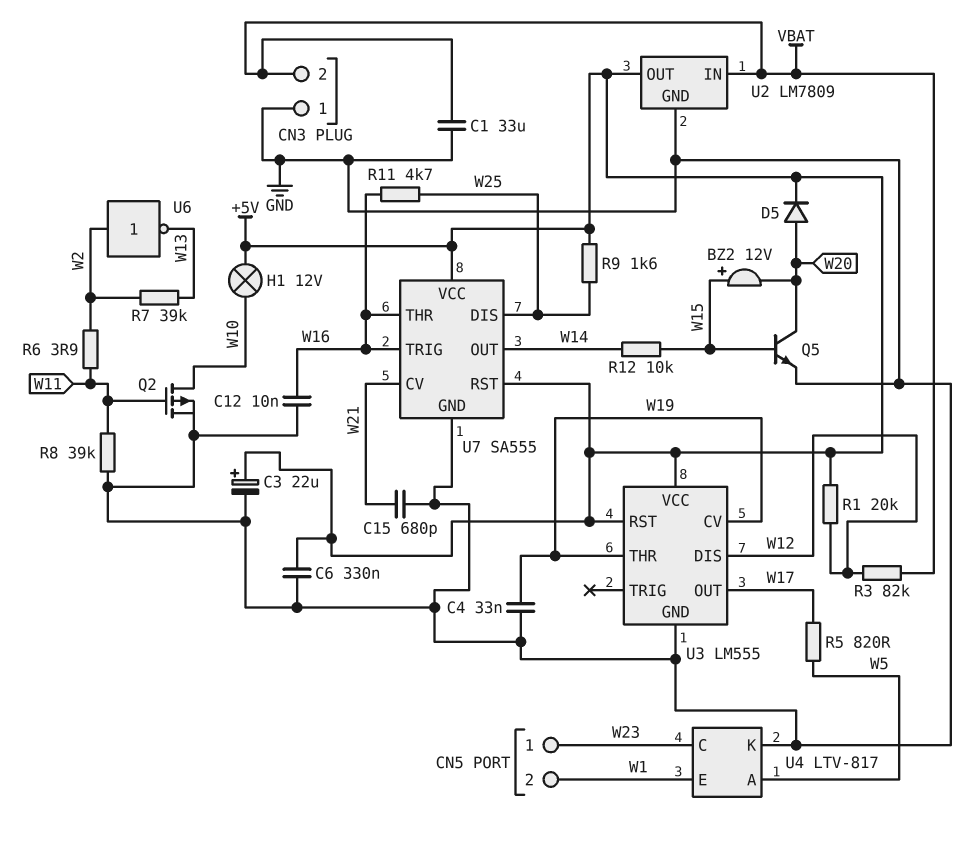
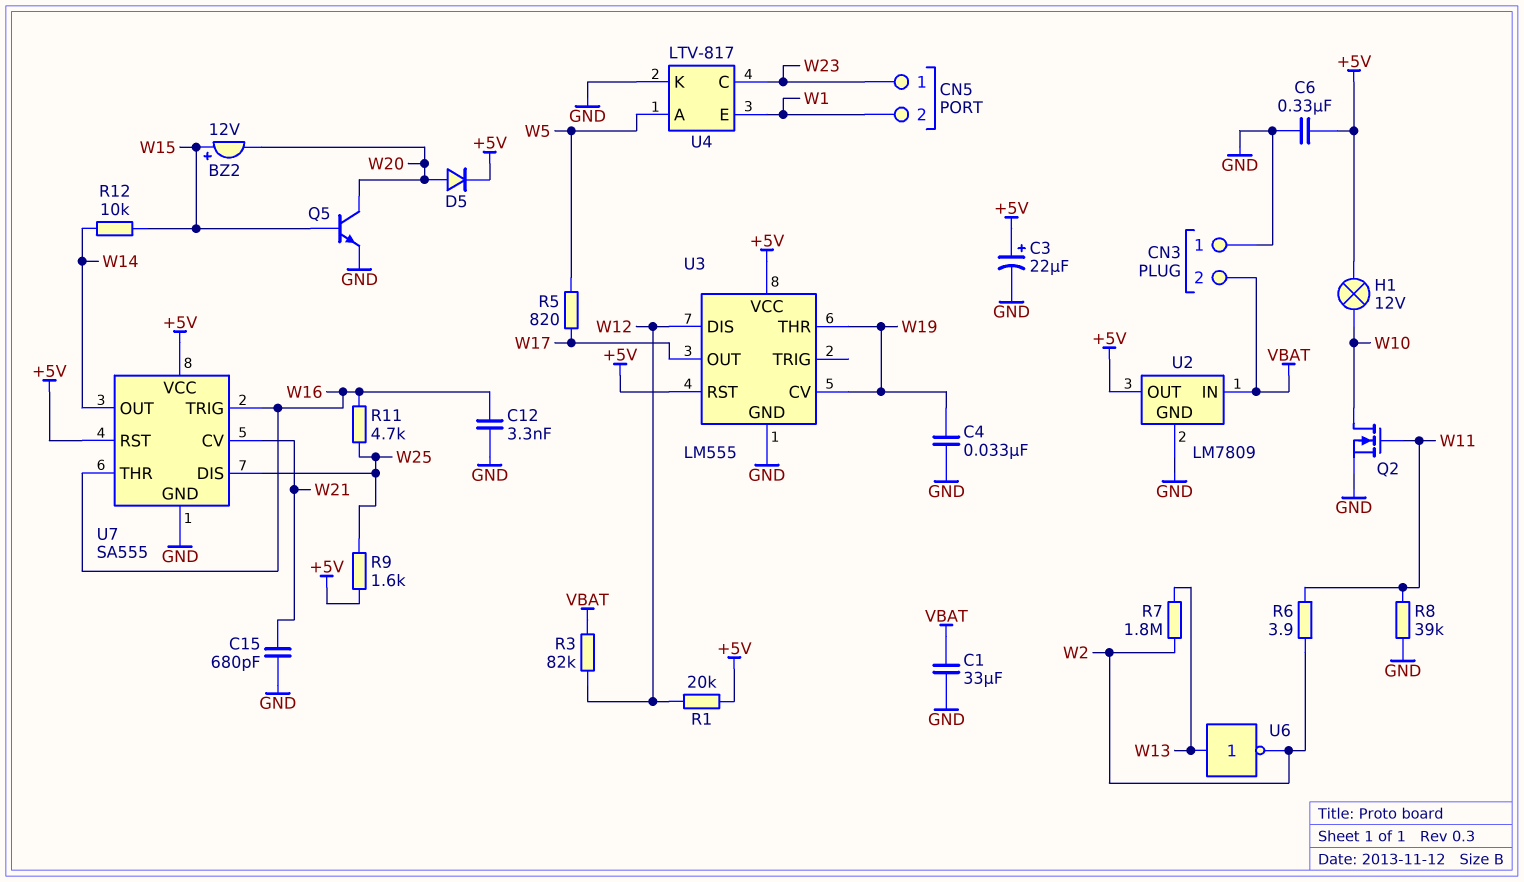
C12: 10nF (GND, W16) -> 3.3nF (GND, W16)
Q2: PMOS (G W11, D W10, S GND) -> NMOS (G W11, D W10, S GND)
R7: 39k (W2, W13) -> 1.8M (W2, W13)
U6: NOT (in W2, out W13) -> NOT (in W13, out W2)

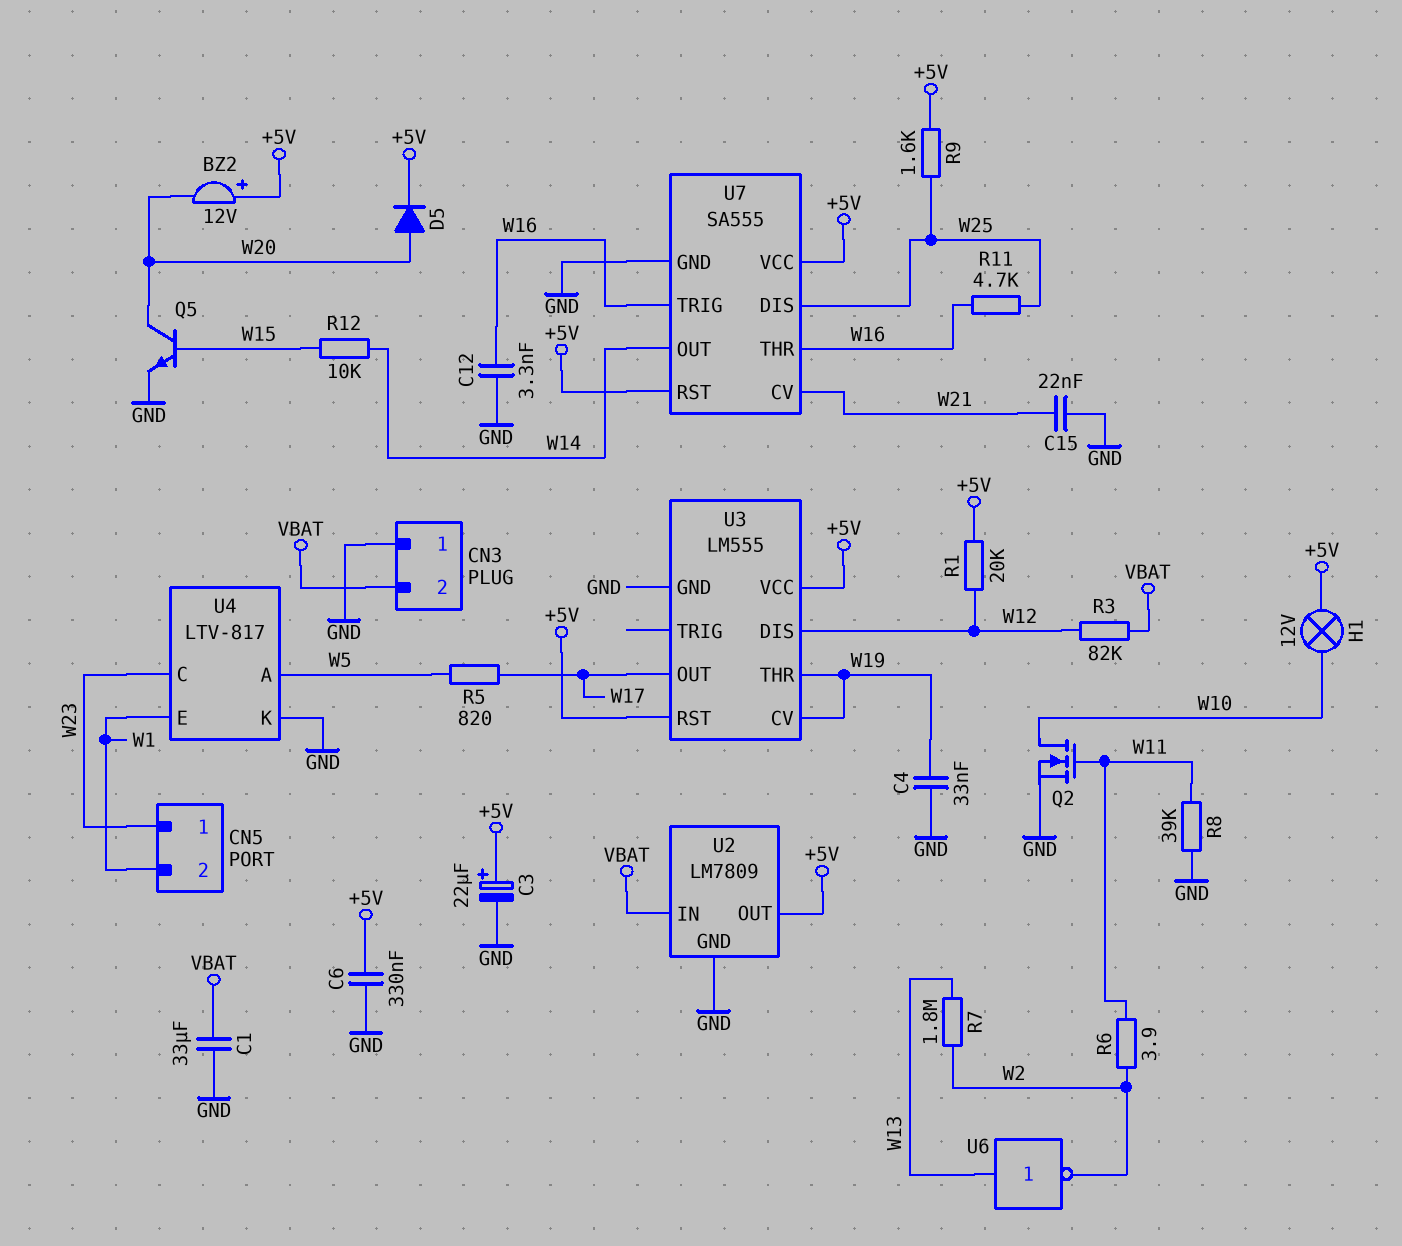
BZ2: buzzer 12V (plus W15, minus W20) -> buzzer 12V (plus +5V, minus W20)
C15: 680pF (GND, W21) -> 22nF (GND, W21)

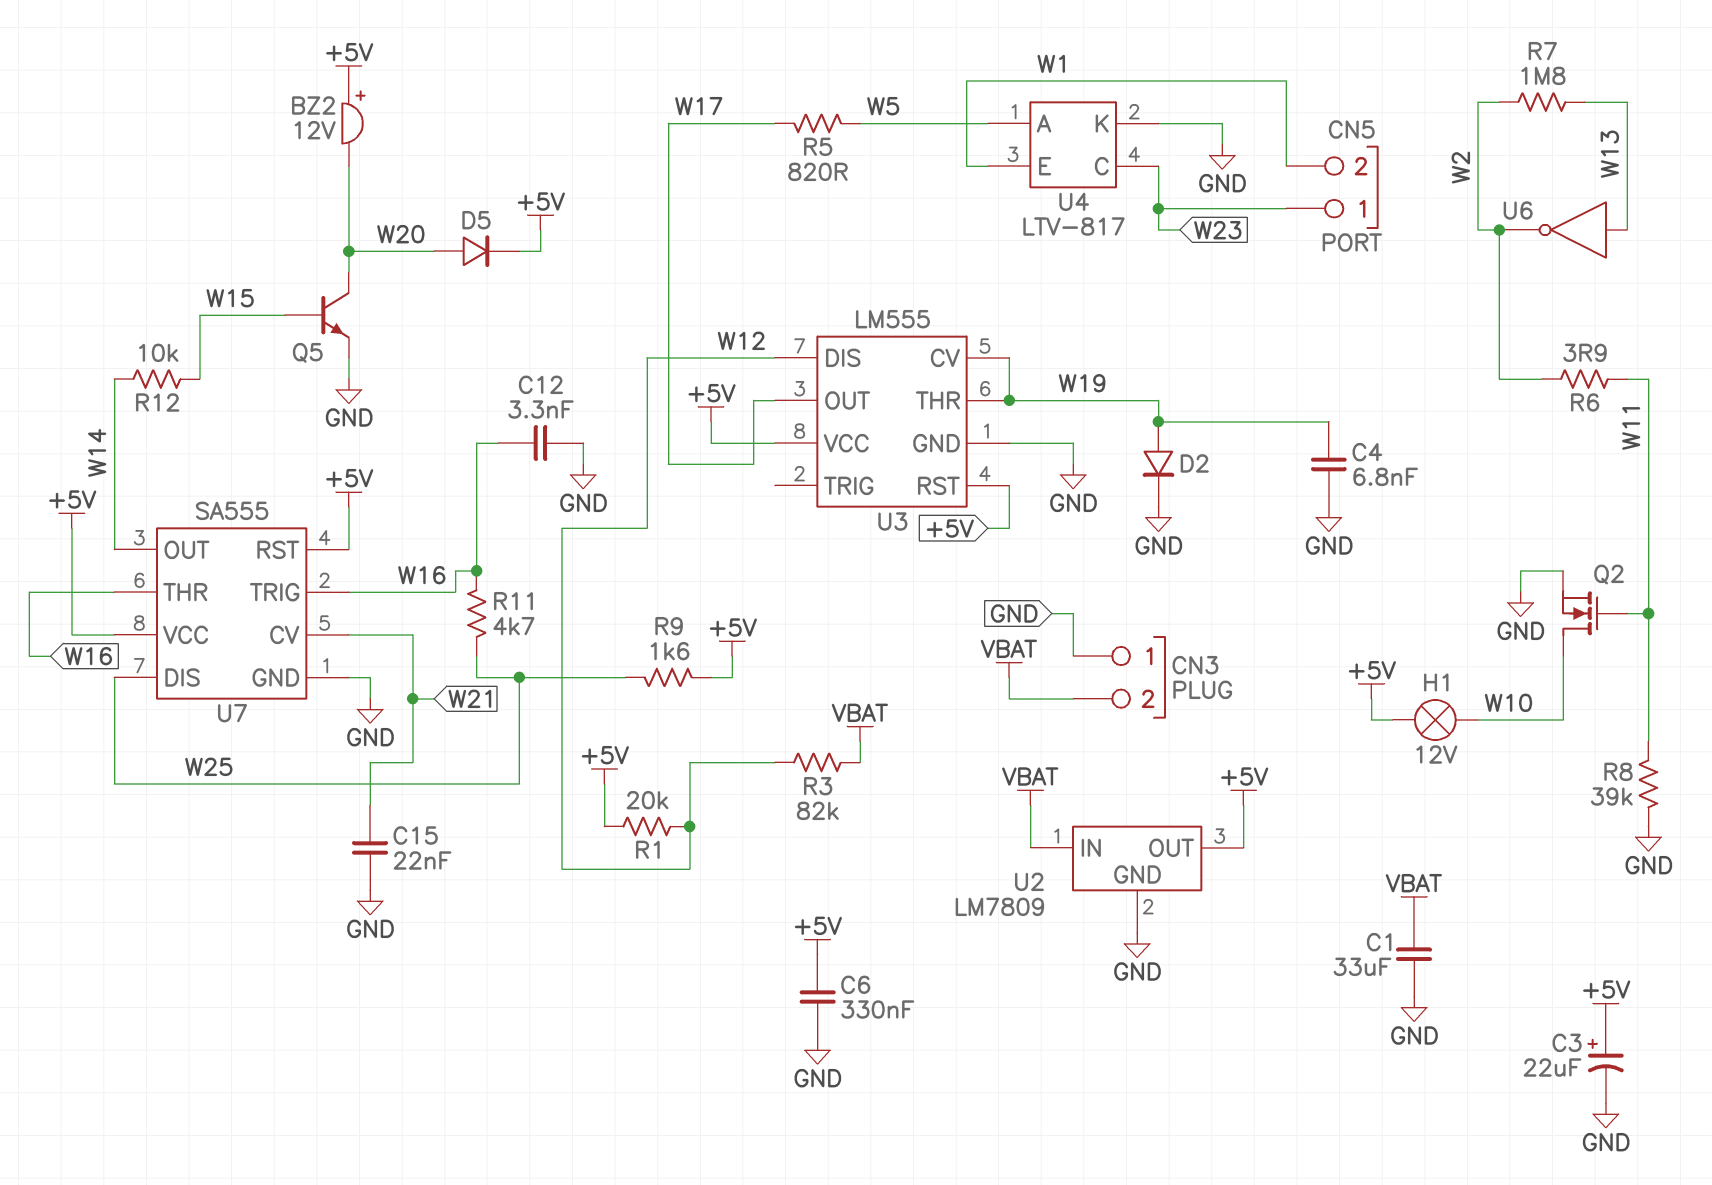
C4: 33nF (GND, W19) -> 6.8nF (GND, W19)
D2: none -> diode (A W19, K GND)

